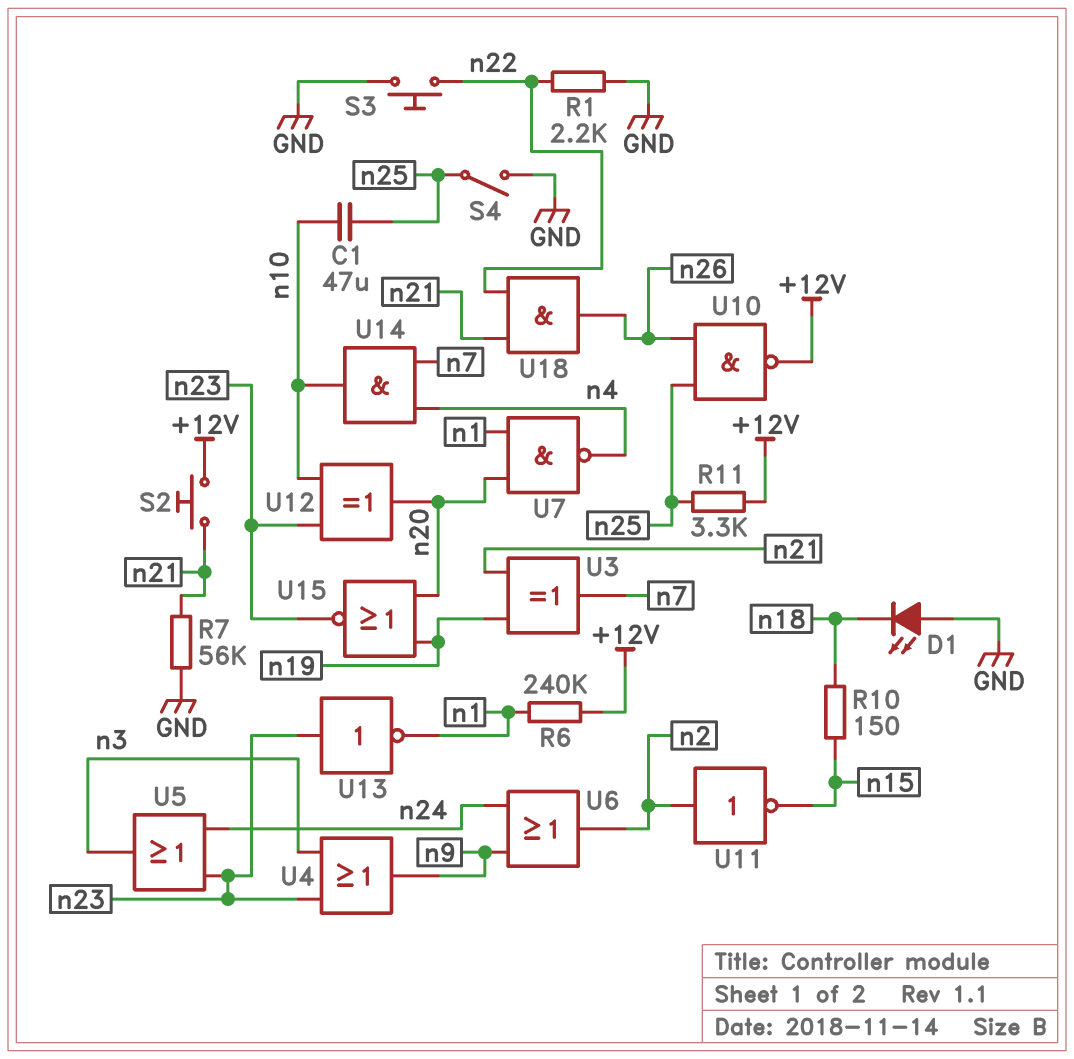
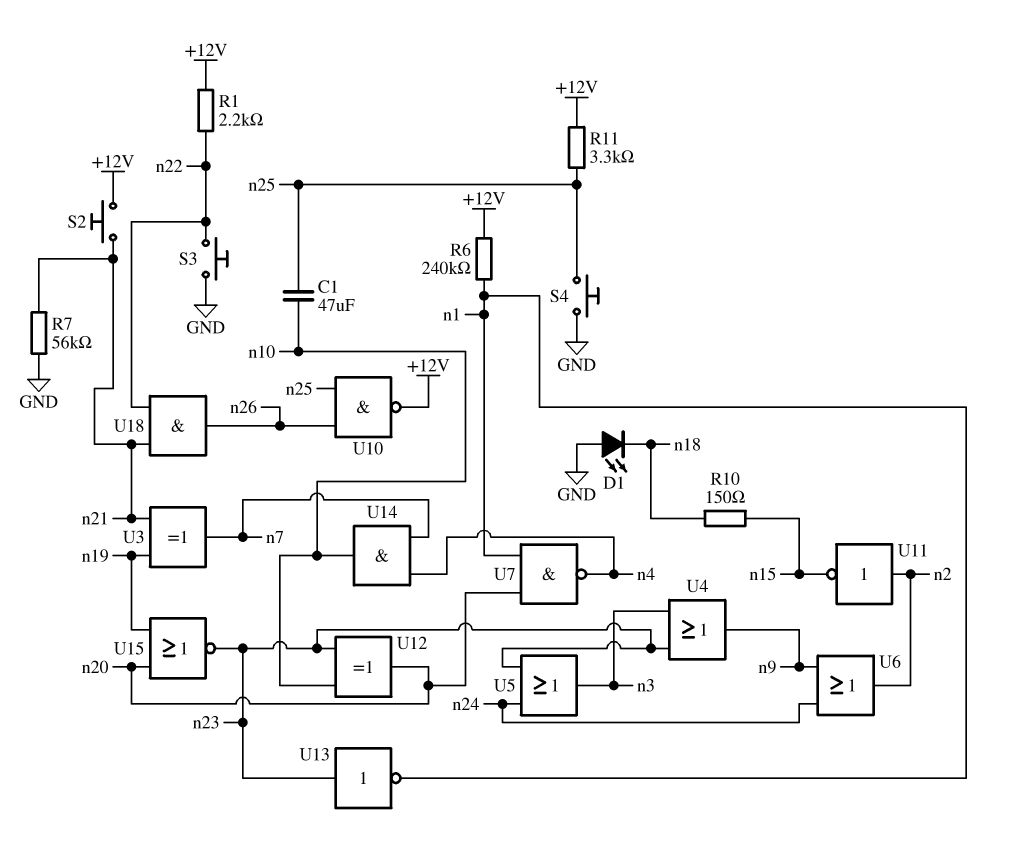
R1: 2.2k (GND, n22) -> 2.2k (+12V, n22)
S4: switch (GND, n25) -> button (GND, n25)

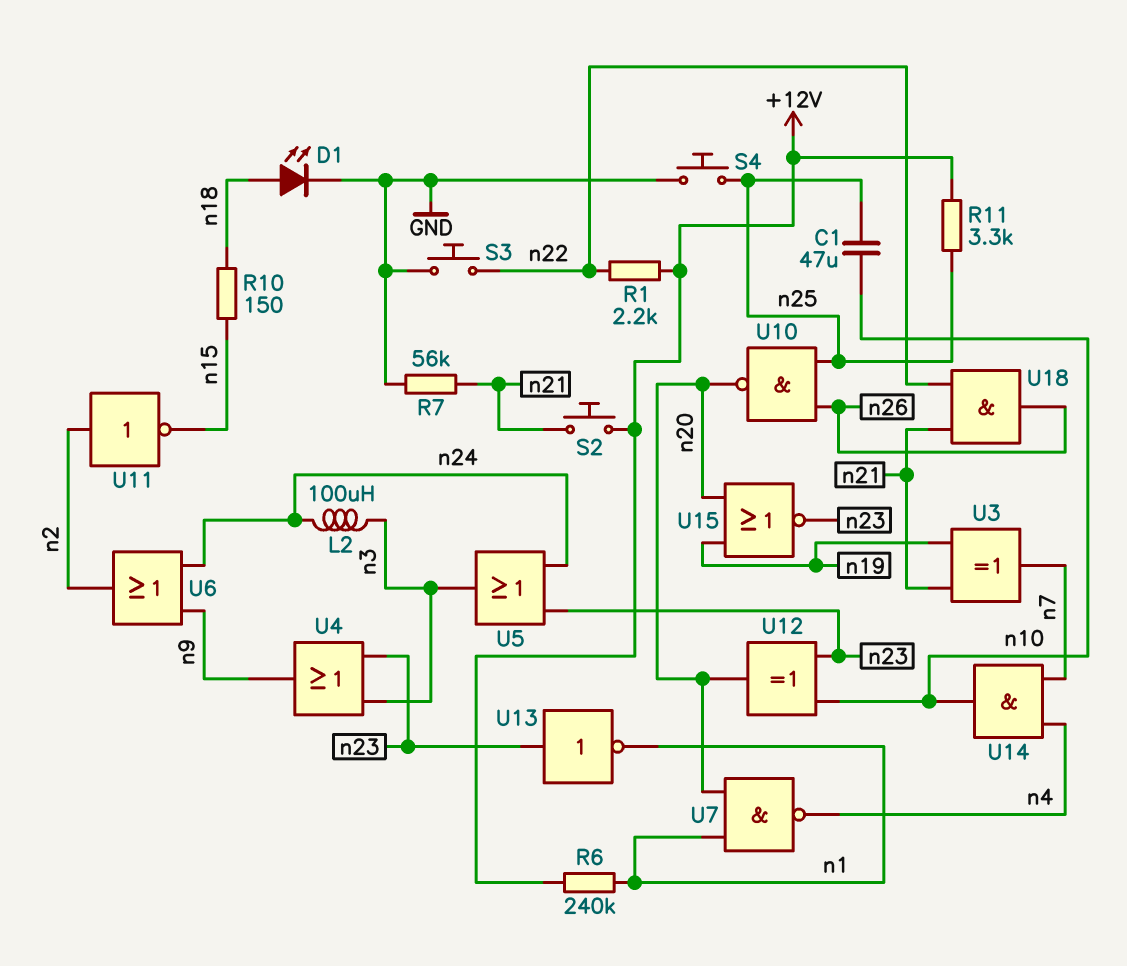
D1: LED (A GND, K n18) -> LED (A n18, K GND)
L2: none -> 100uH (n3, n24)
U10: NAND (in n25, in n26, out +12V) -> NAND (in n25, in n26, out n20)

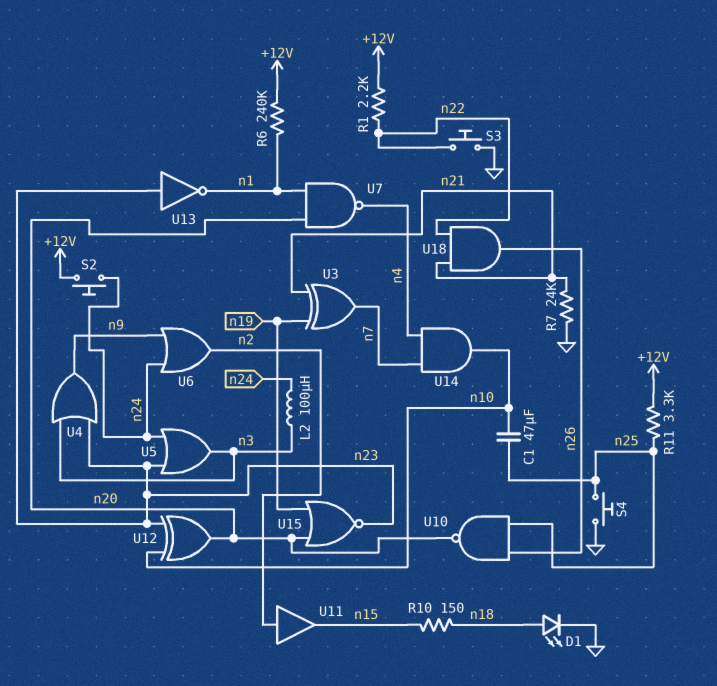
R7: 56k (GND, n21) -> 24k (GND, n21)
S2: button (+12V, n21) -> button (+12V, n24)
U11: NOT (in n2, out n15) -> buffer (in n2, out n15)

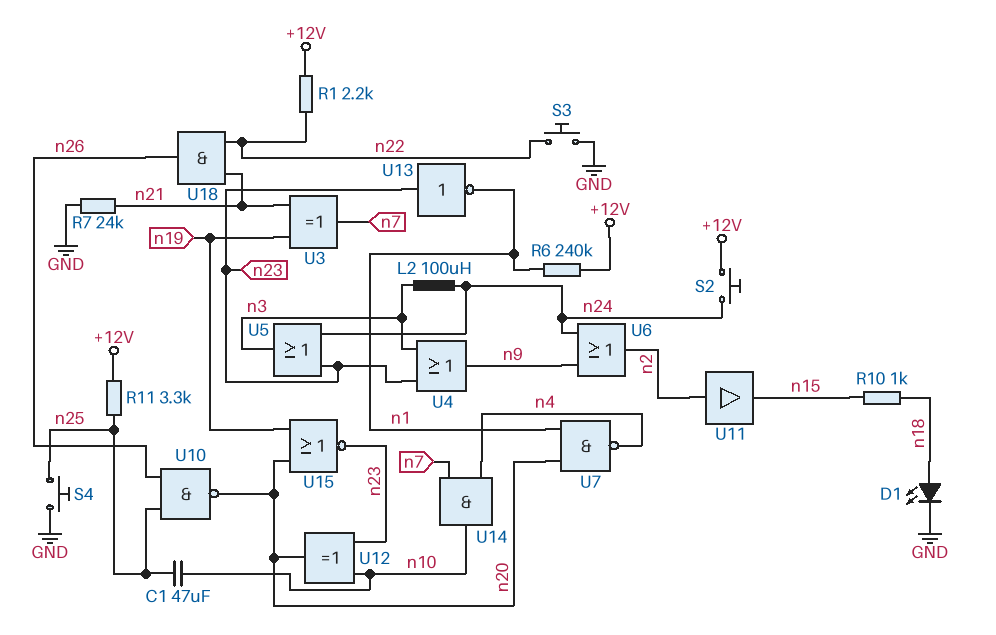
R10: 150 (n15, n18) -> 1k (n15, n18)

